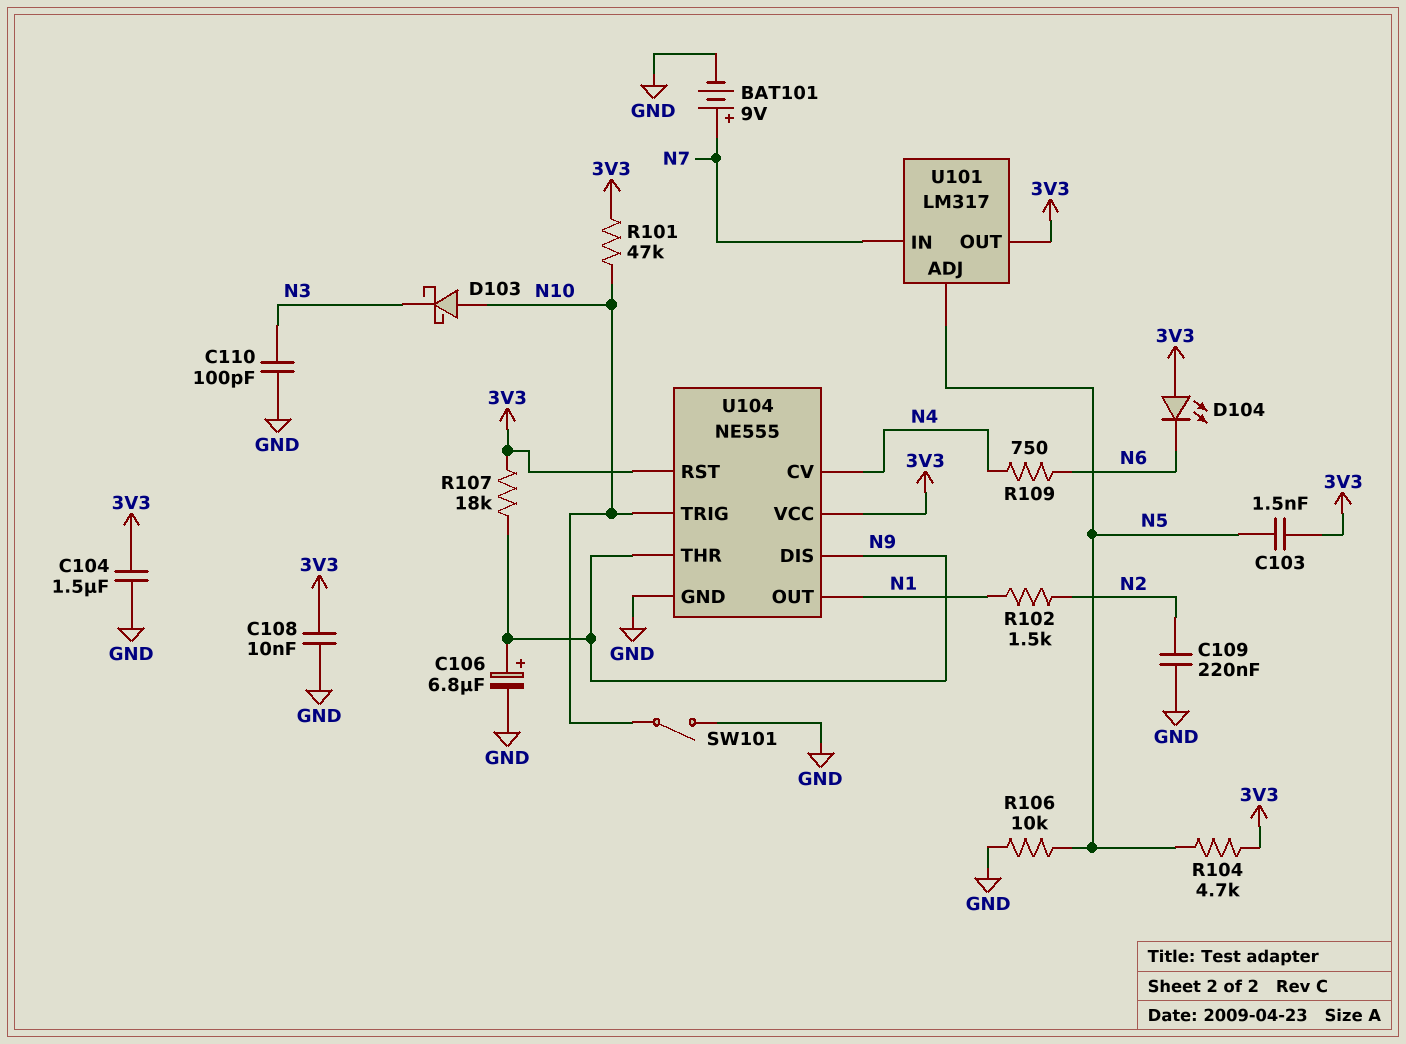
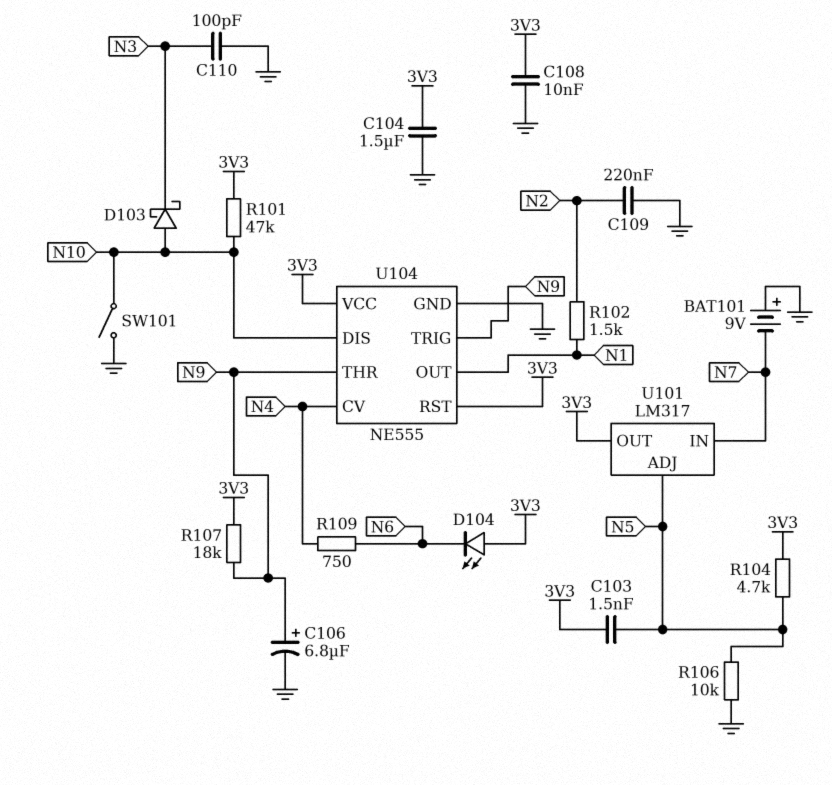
BAT101: 9V (plus N7, minus GND) -> 9V (plus GND, minus N7)
U104 pin DIS: N9 -> N10
U104 pin TRIG: N10 -> N9

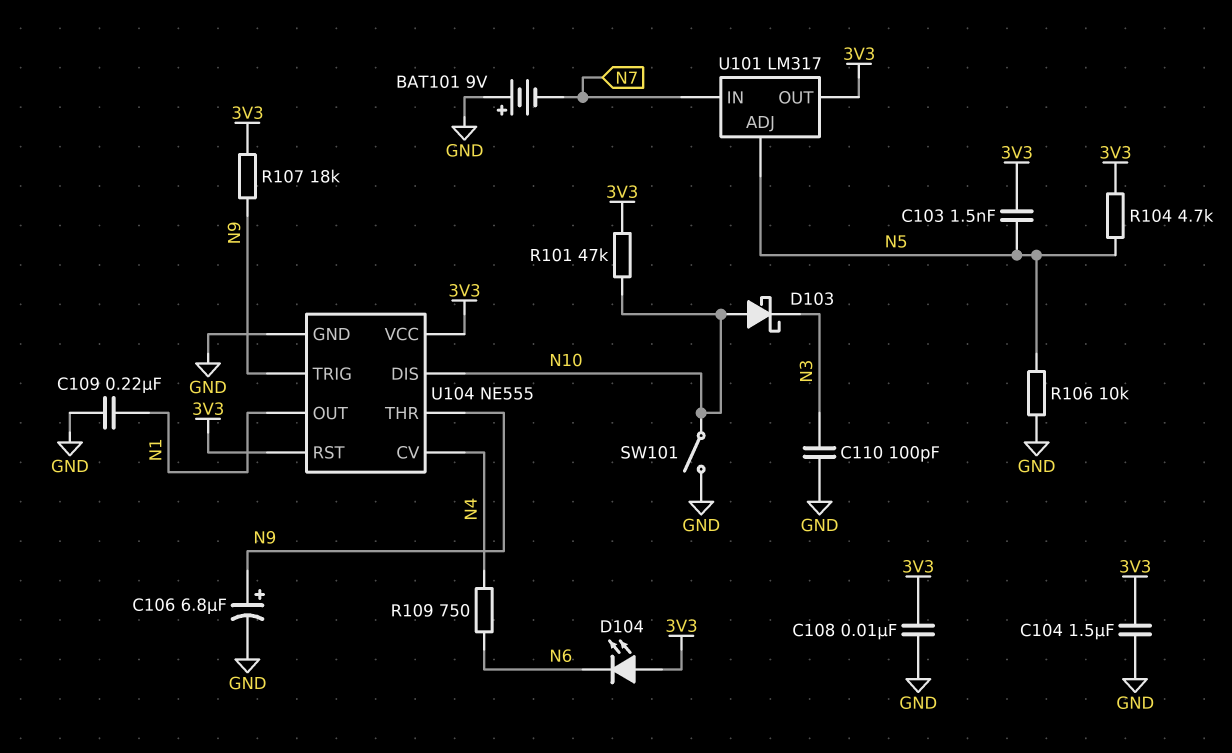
C109: 220nF (GND, N2) -> 220nF (GND, N1)
R102: 1.5k (N1, N2) -> none

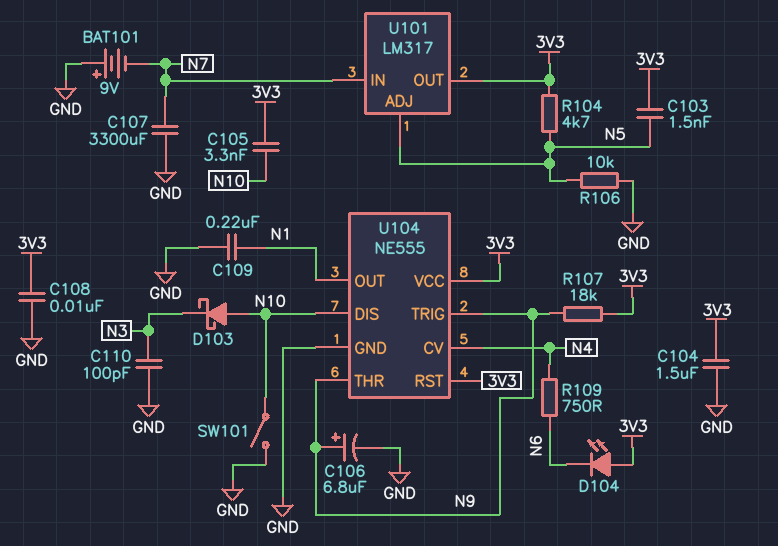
C105: none -> 3.3nF (3V3, N10)
C107: none -> 3300uF (GND, N7)
R101: 47k (3V3, N10) -> none

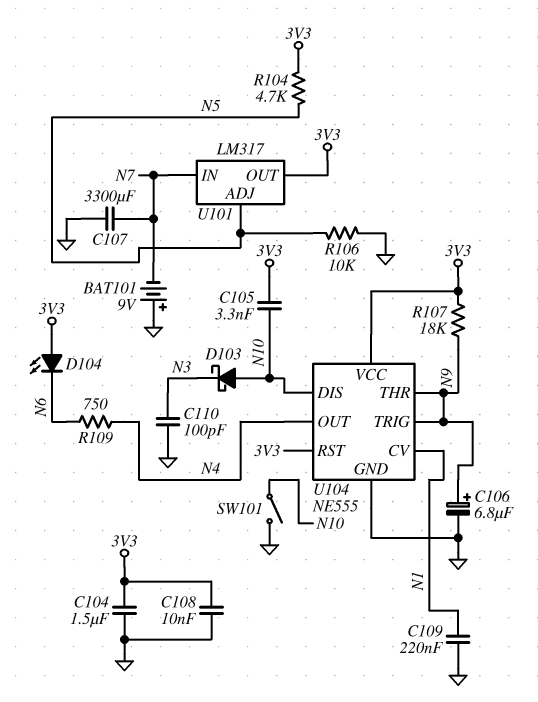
C103: 1.5nF (3V3, N5) -> none
U104 pin CV: N4 -> N1
U104 pin OUT: N1 -> N4

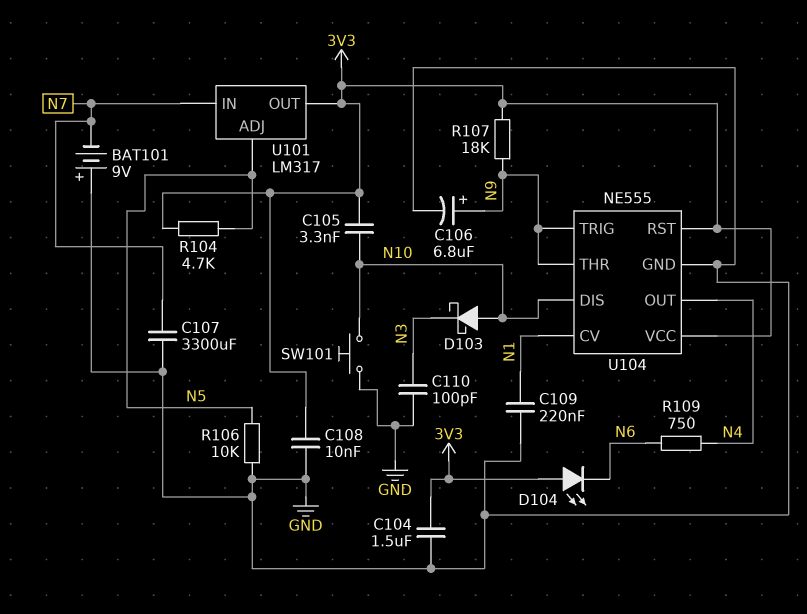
SW101: switch (GND, N10) -> button (GND, N10)

